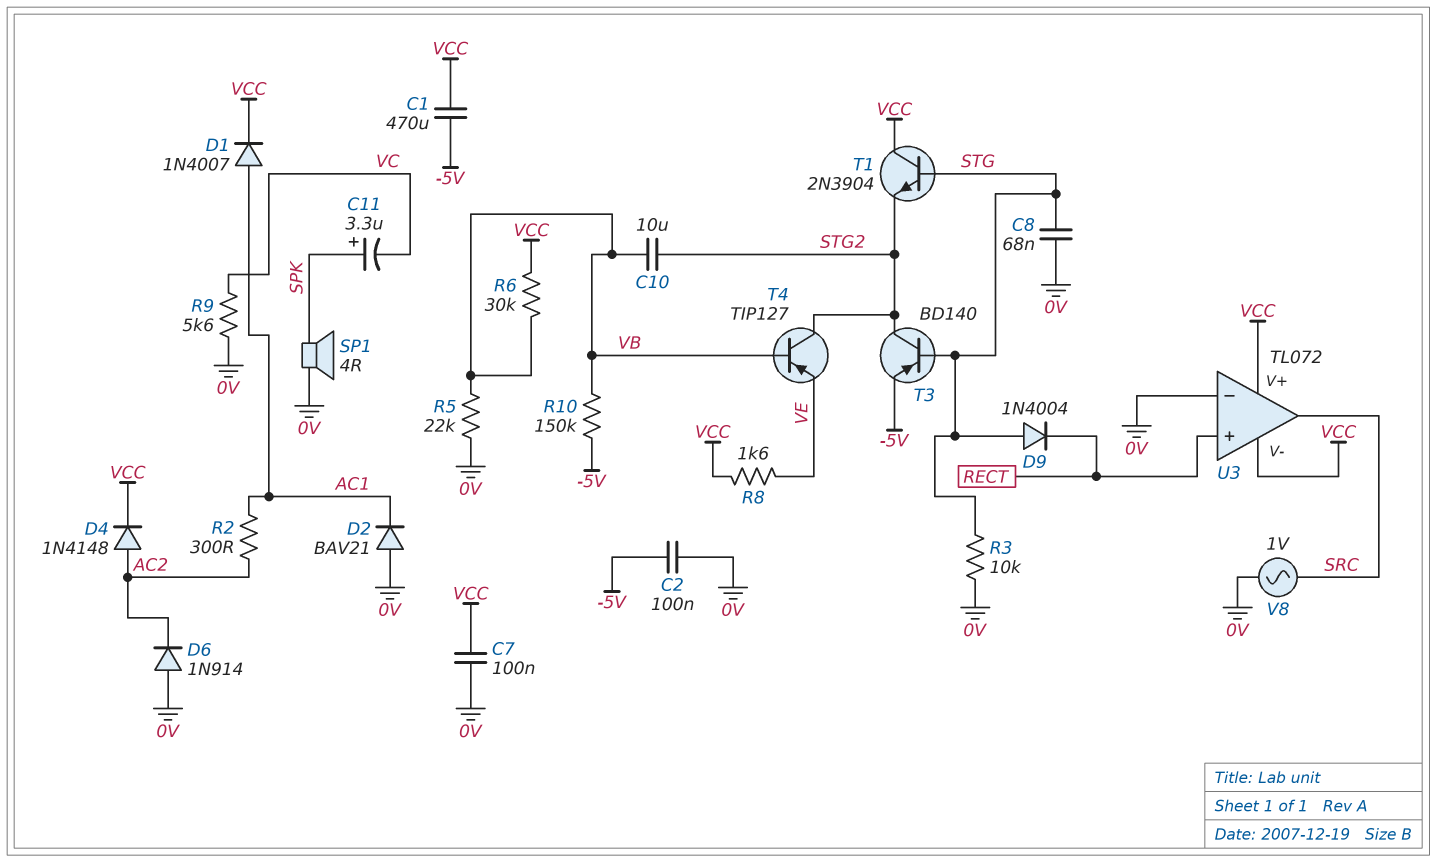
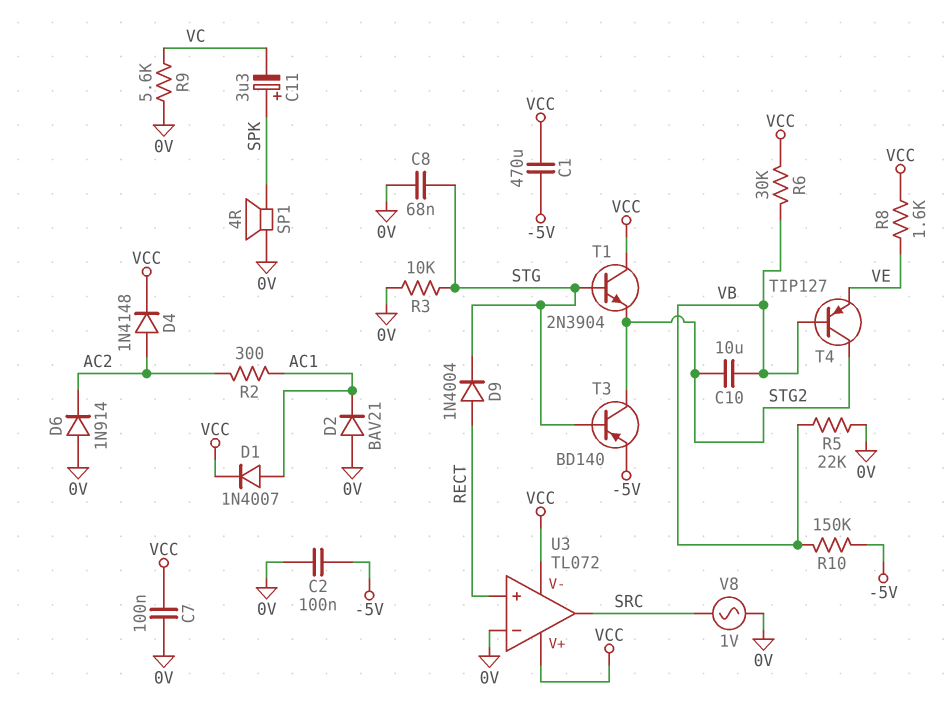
D9: diode 1N4004 (A STG, K RECT) -> diode 1N4004 (A RECT, K STG)

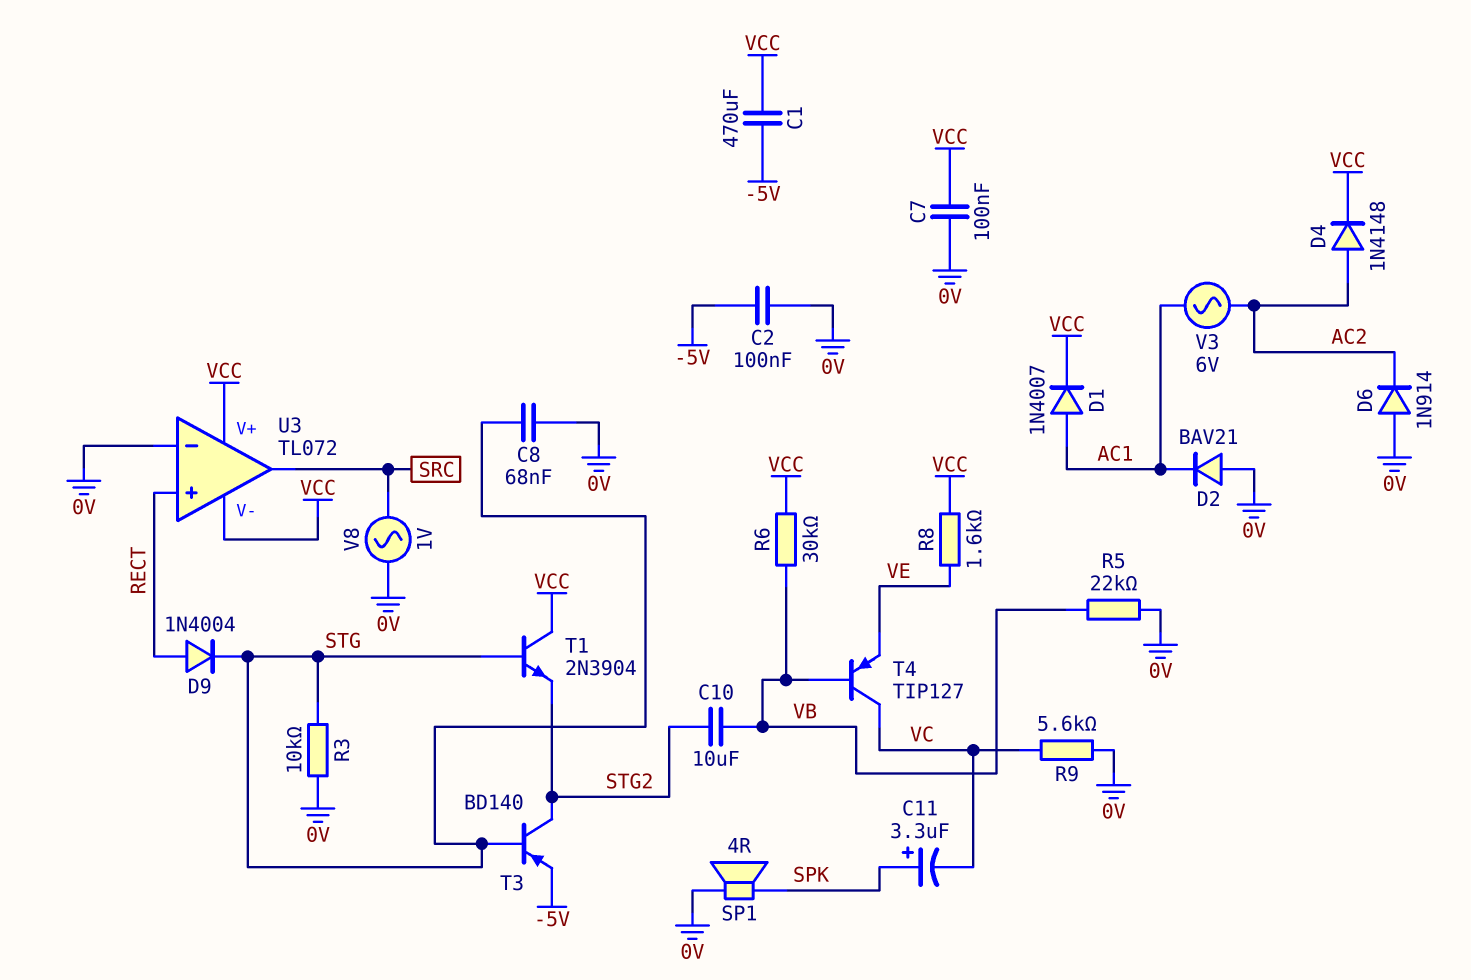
R2: 300 (AC1, AC2) -> none
R10: 150k (-5V, VB) -> none
T4: PNP TIP127 (B VB, C STG2, E VE) -> PNP TIP127 (B VB, C VC, E VE)
V3: none -> AC 6V (AC1, AC2)

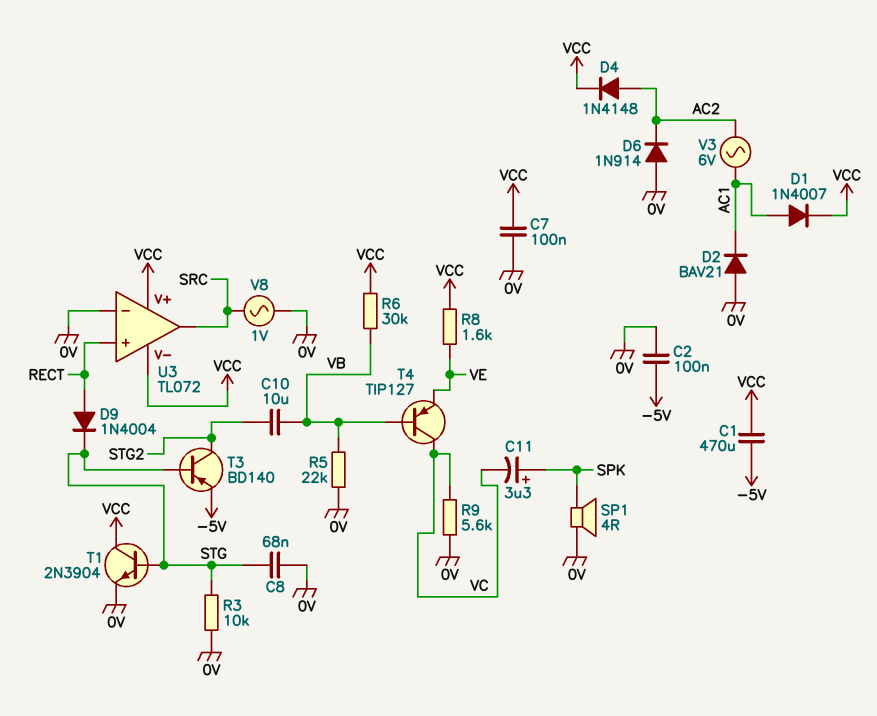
T1: NPN 2N3904 (B STG, C VCC, E STG2) -> NPN 2N3904 (B STG, C VCC, E 0V)

